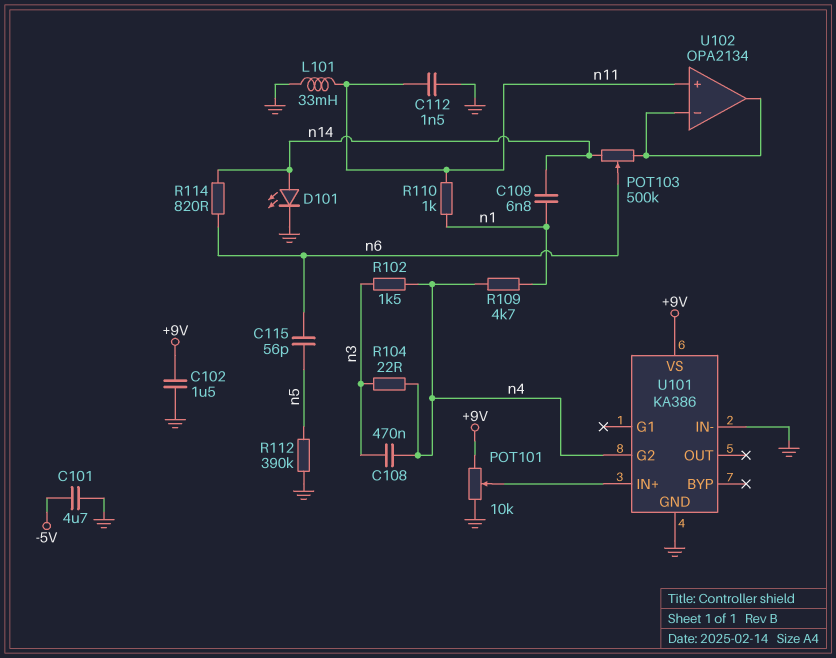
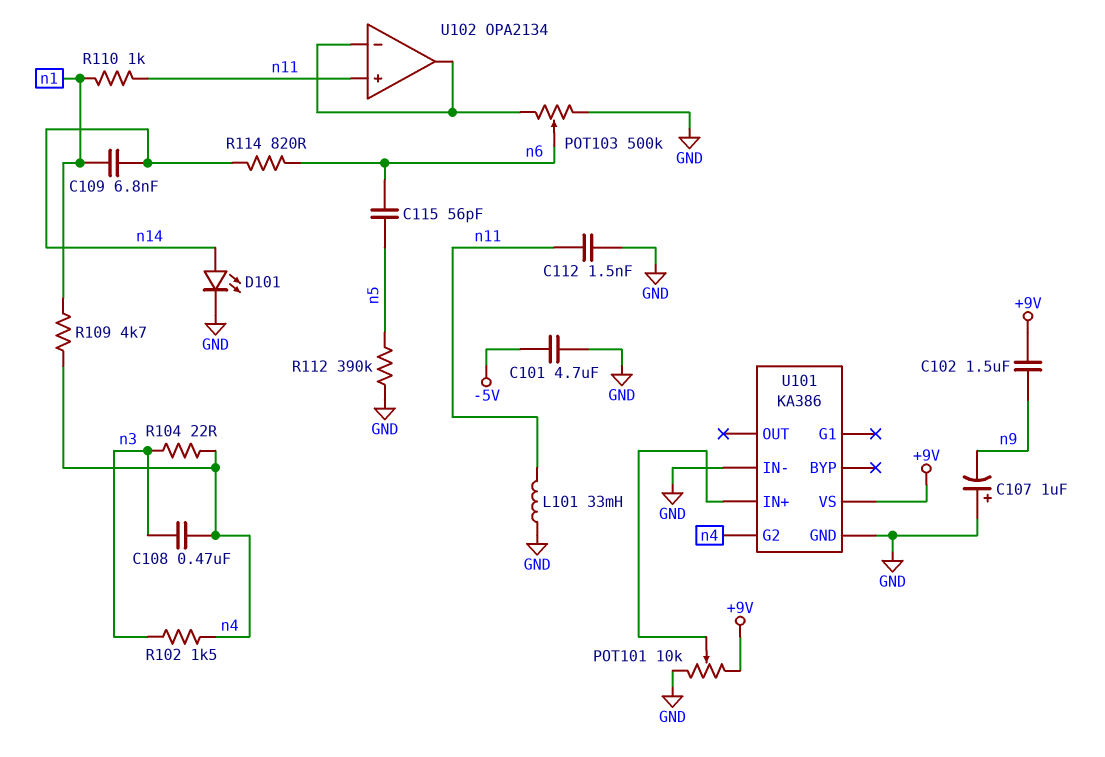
C102: 1.5uF (+9V, GND) -> 1.5uF (+9V, n9)
C107: none -> 1uF (plus GND, minus n9)
POT103: 500k (U102/in-, n14, wiper n6) -> 500k (GND, U102/in-, wiper n6)

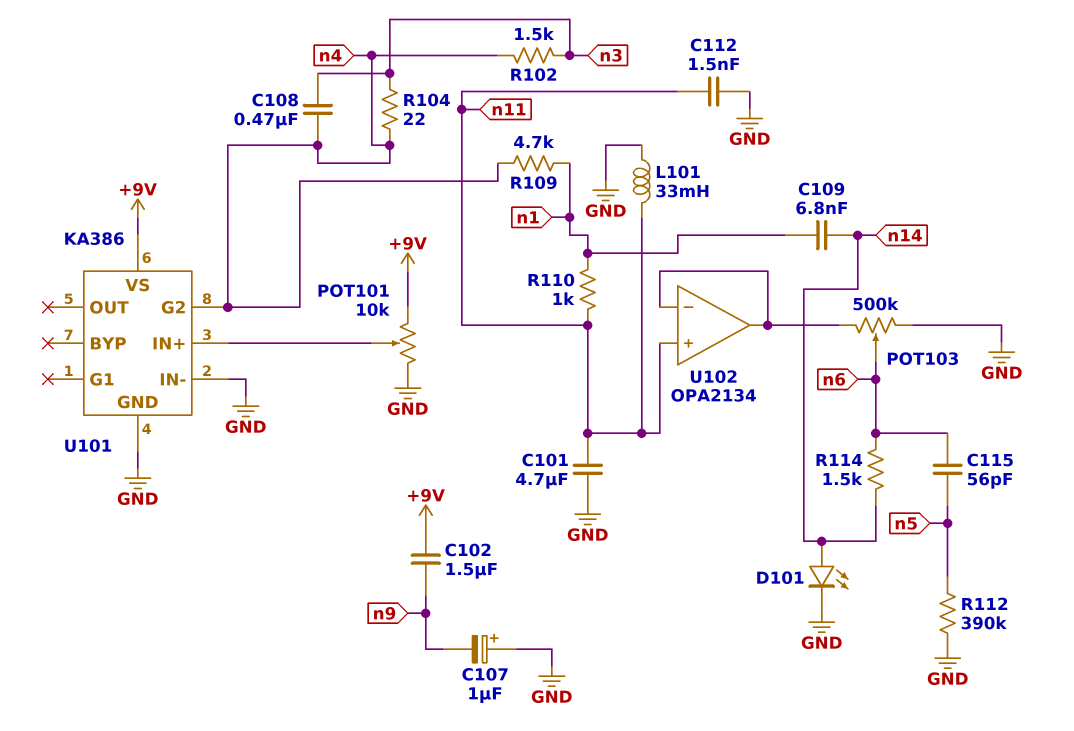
C101: 4.7uF (-5V, GND) -> 4.7uF (GND, n11)
R114: 820 (n6, n14) -> 1.5k (n6, n14)

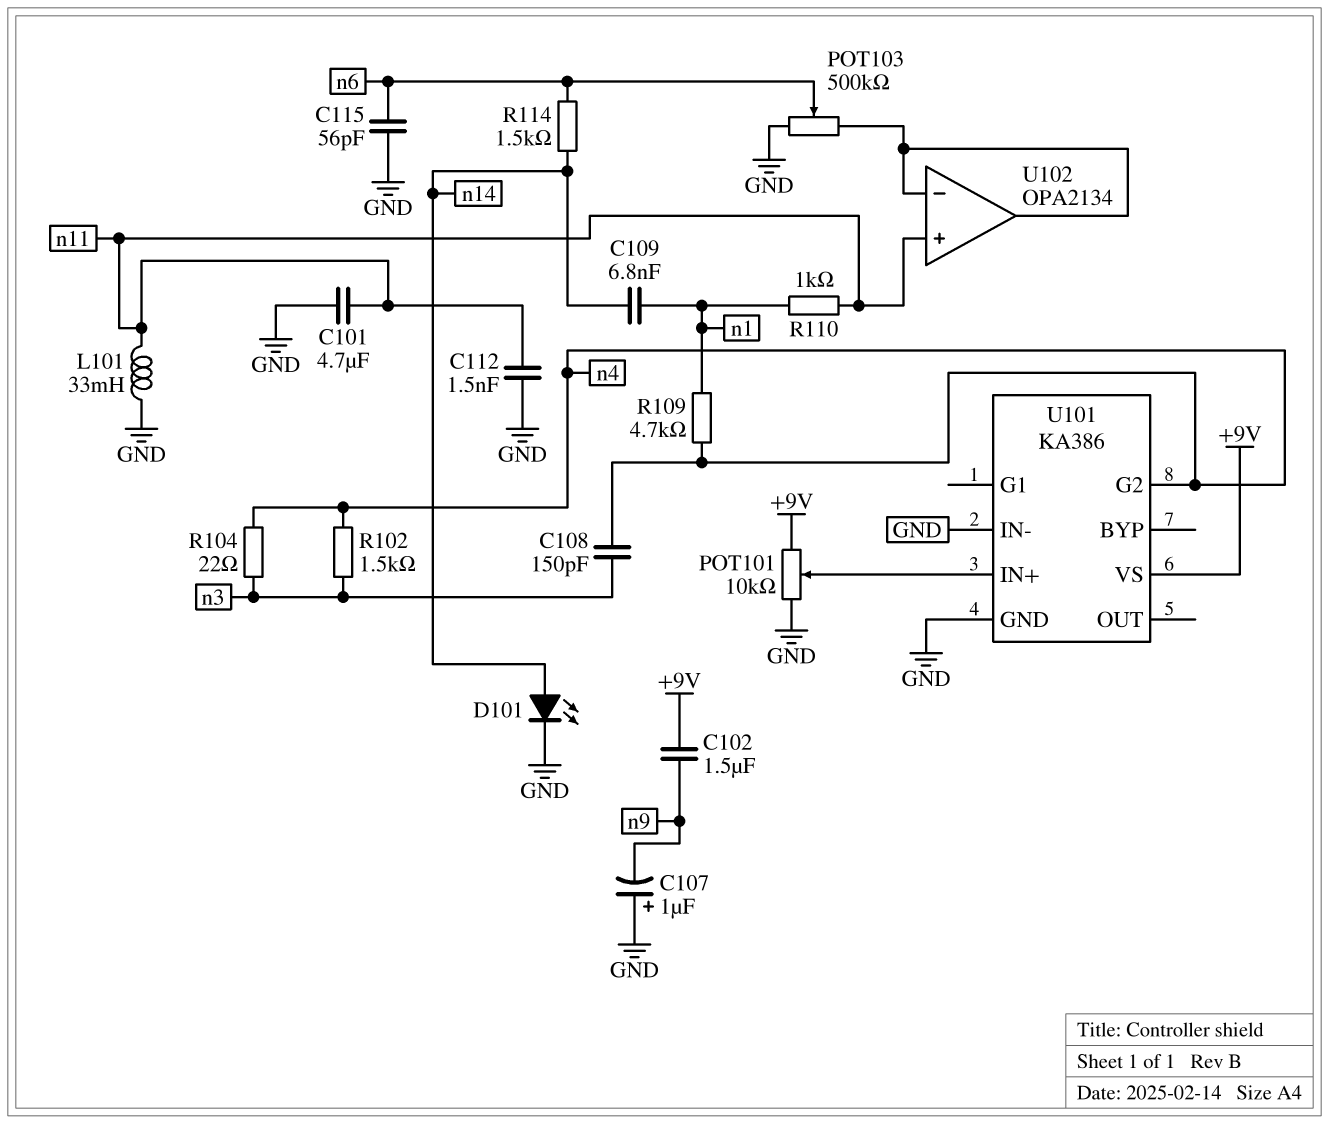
C108: 470nF (n3, n4) -> 150pF (n3, n4)
C115: 56pF (n5, n6) -> 56pF (GND, n6)
R112: 390k (GND, n5) -> none

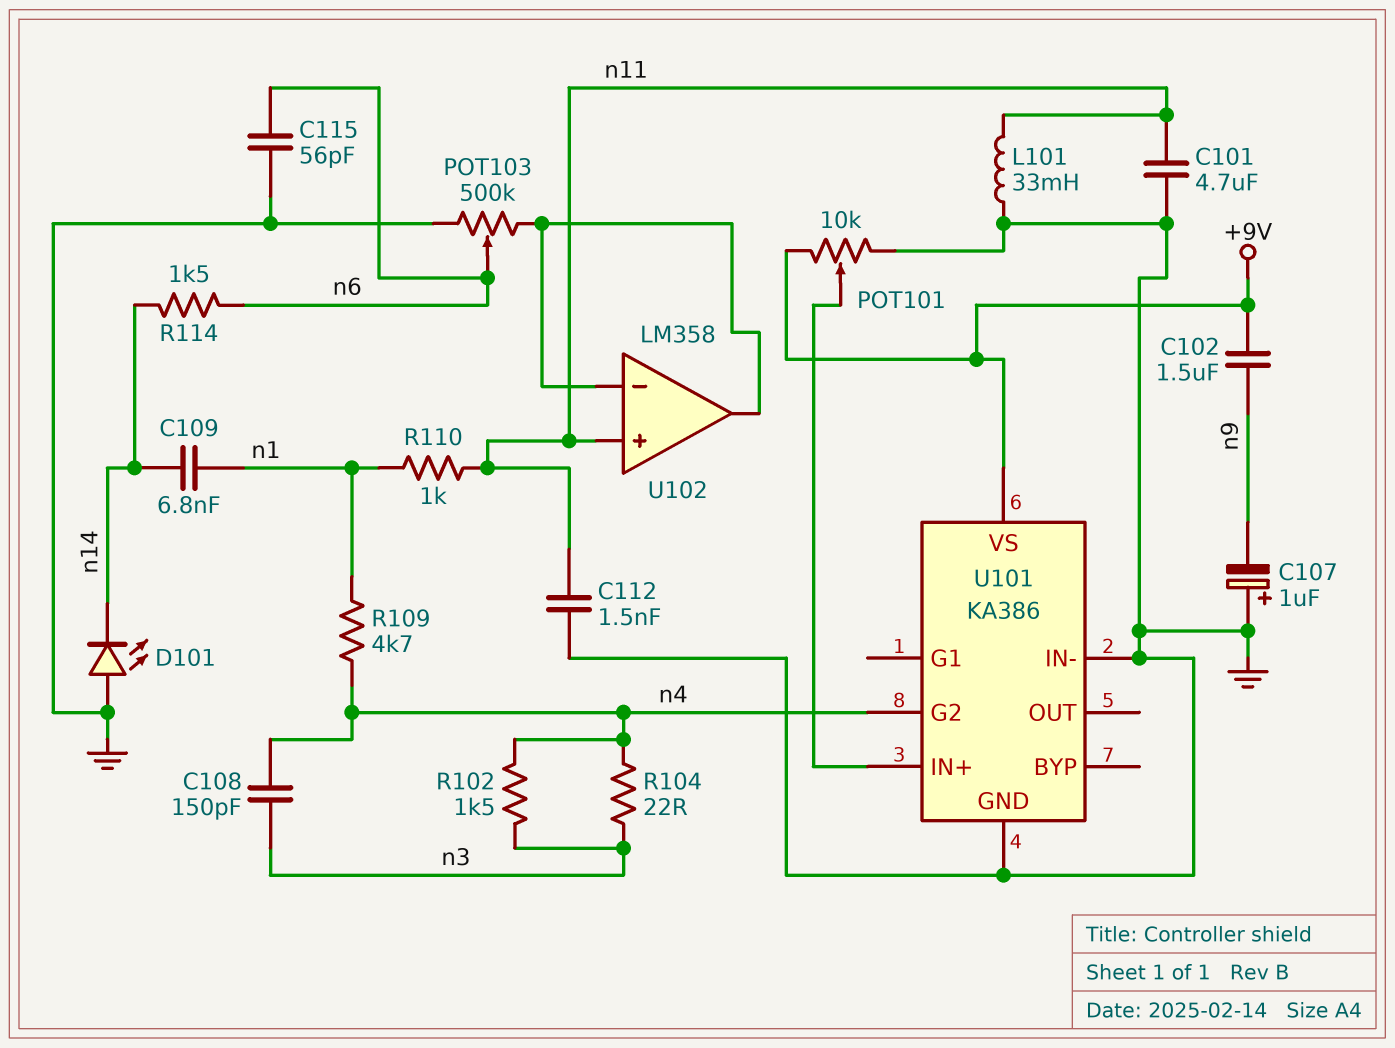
D101: LED (A n14, K GND) -> LED (A GND, K n14)
U102: OPA2134 -> LM358

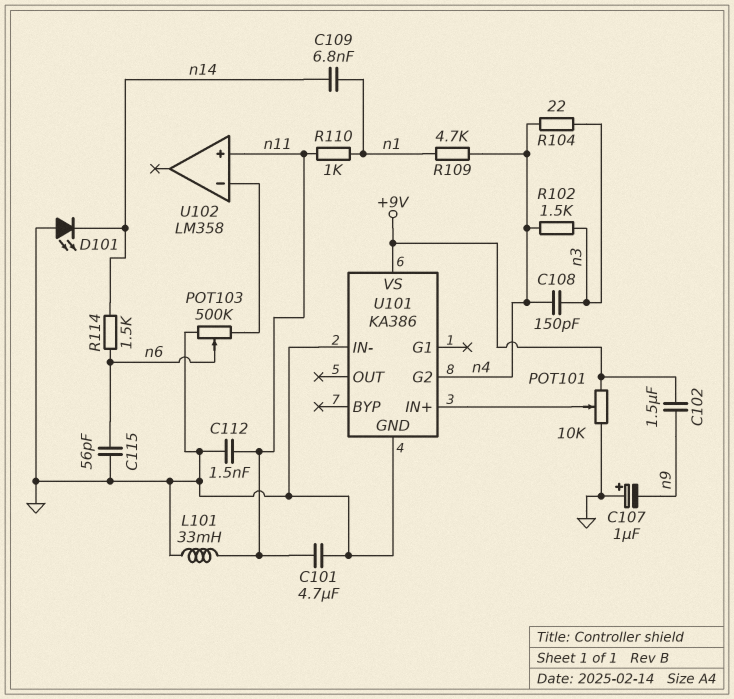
U102 pin out: U102/in- -> none

